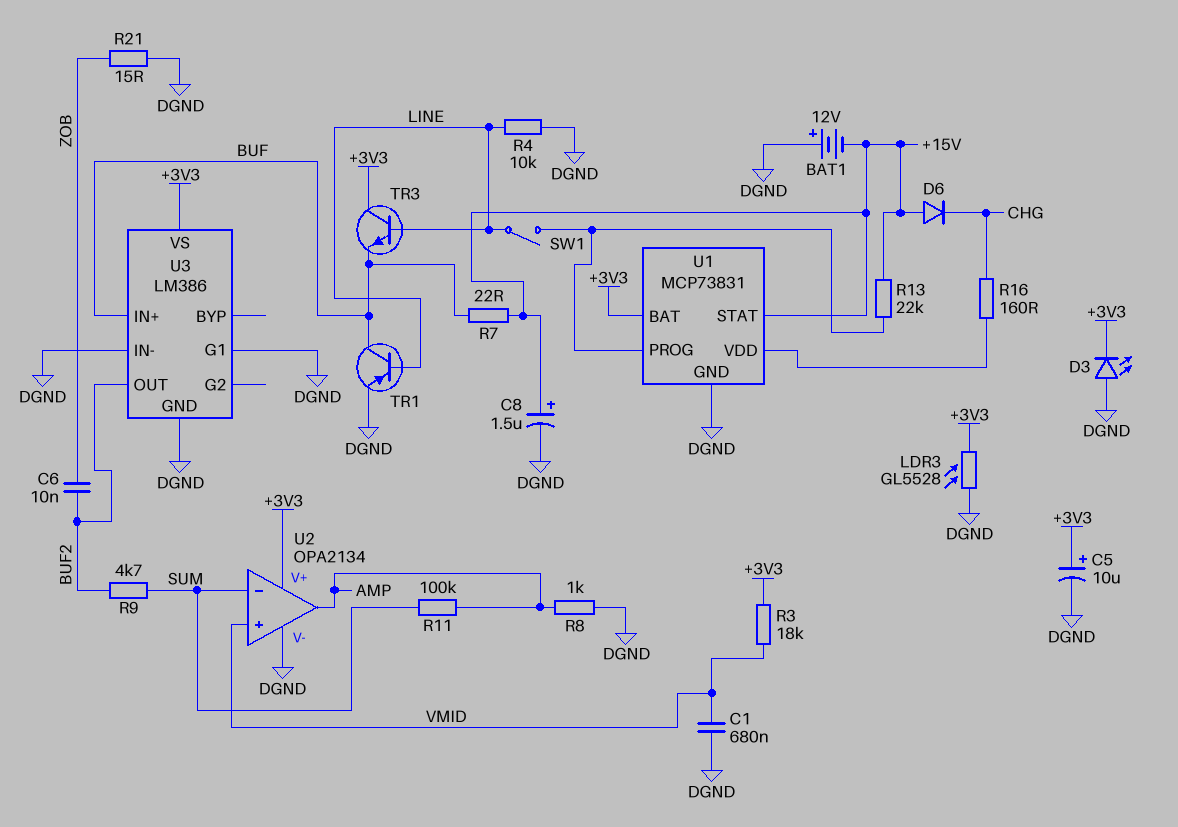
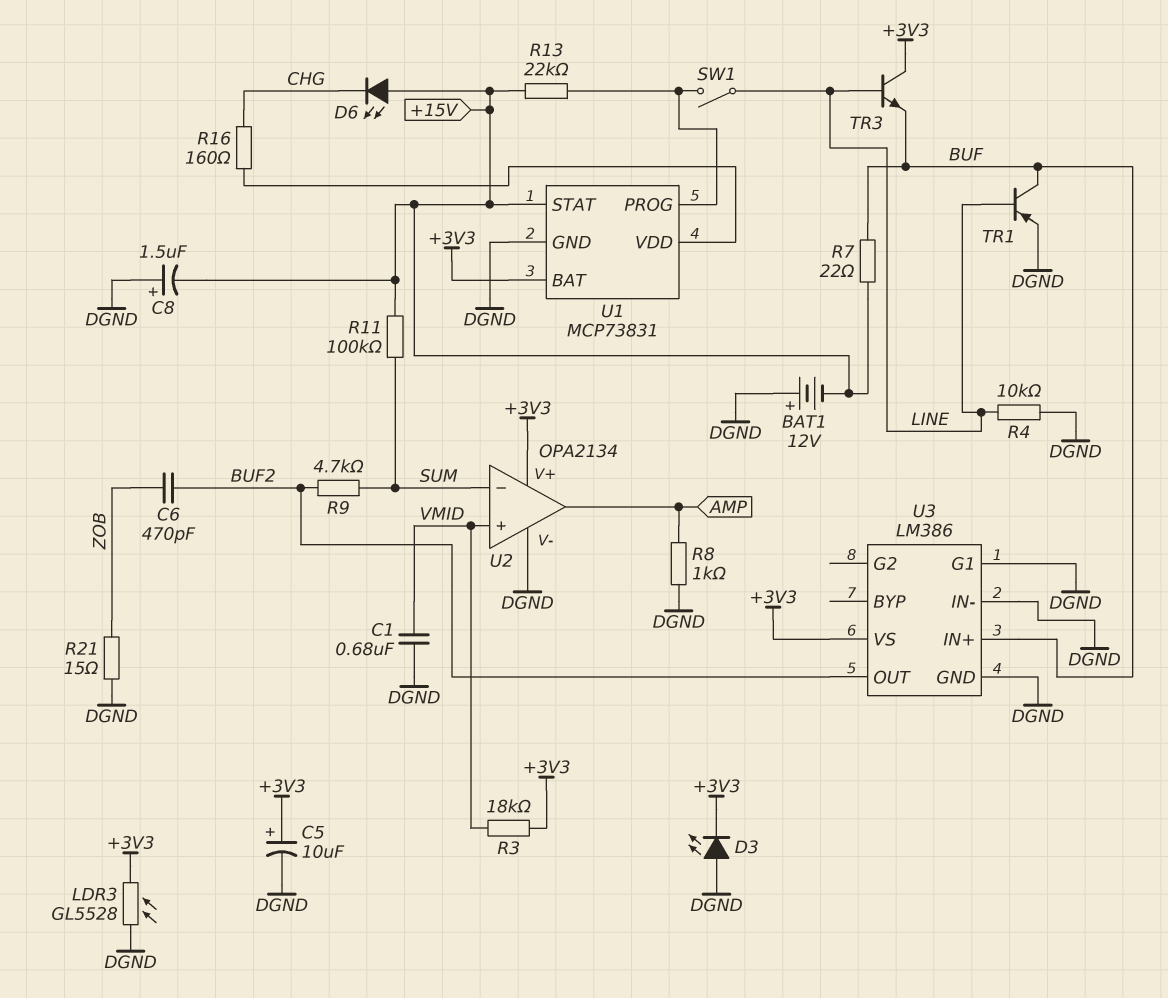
C6: 10nF (BUF2, ZOB) -> 470pF (BUF2, ZOB)
C8: 1.5uF (plus +15V, minus DGND) -> 1.5uF (plus DGND, minus +15V)
D6: diode (A +15V, K CHG) -> LED (A +15V, K CHG)
R11: 100k (AMP, SUM) -> 100k (+15V, SUM)

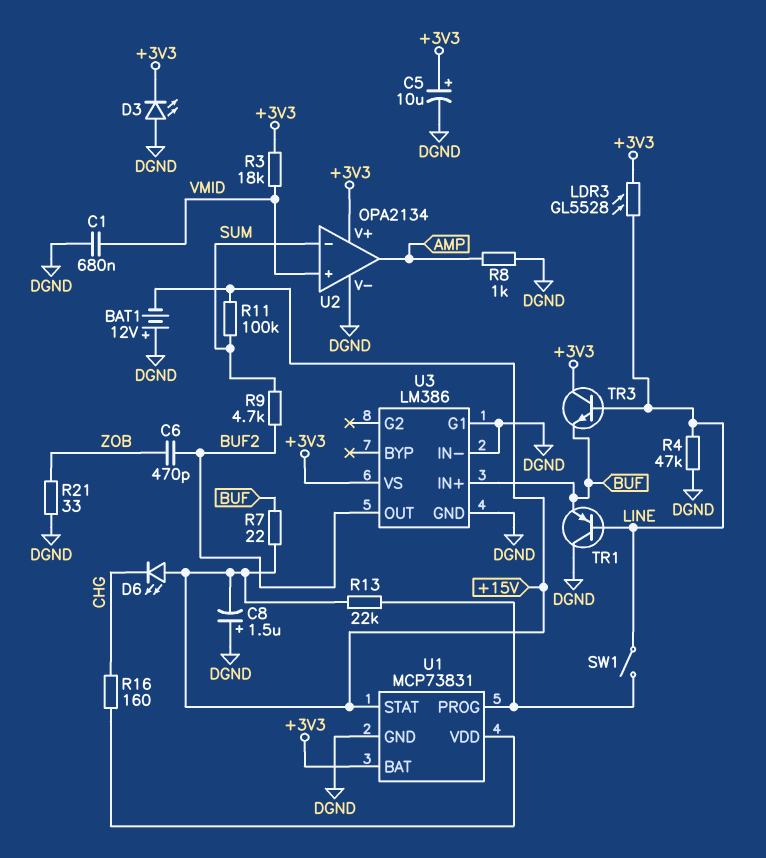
LDR3: GL5528 (+3V3, DGND) -> GL5528 (+3V3, LINE)
R4: 10k (DGND, LINE) -> 47k (DGND, LINE)
R21: 15 (DGND, ZOB) -> 33 (DGND, ZOB)
TR1: PNP (B LINE, C BUF, E DGND) -> PNP (B LINE, C DGND, E BUF)

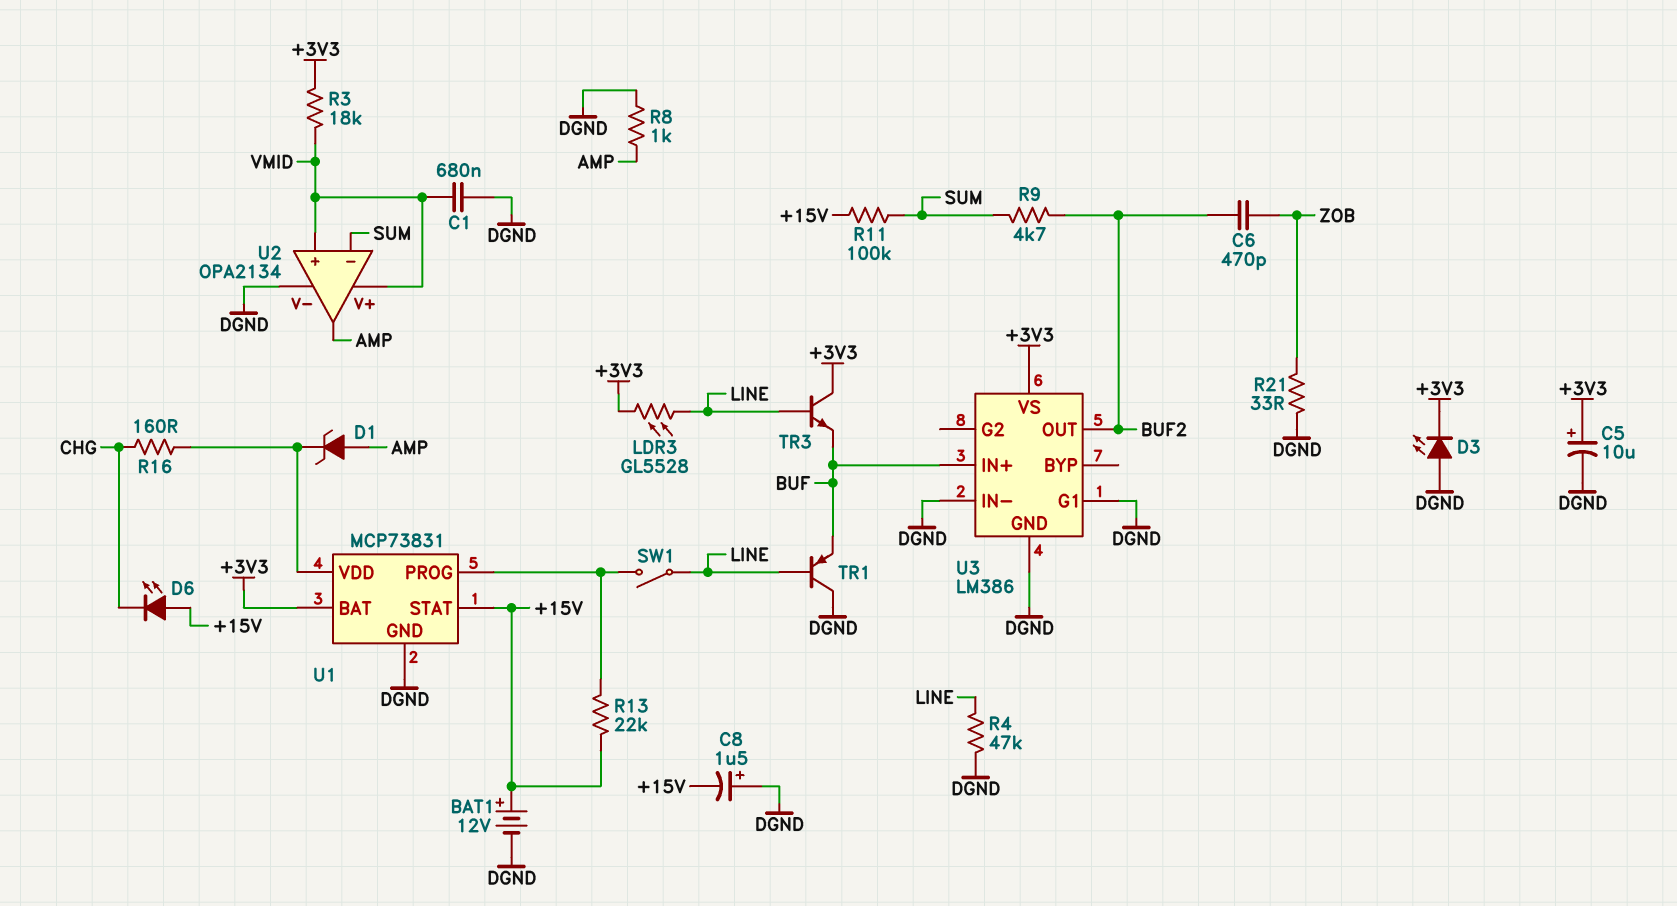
BAT1: 12V (plus DGND, minus +15V) -> 12V (plus +15V, minus DGND)
D1: none -> zener (A AMP, K U1/VDD)
R7: 22 (+15V, BUF) -> none
U2 pin V+: +3V3 -> VMID

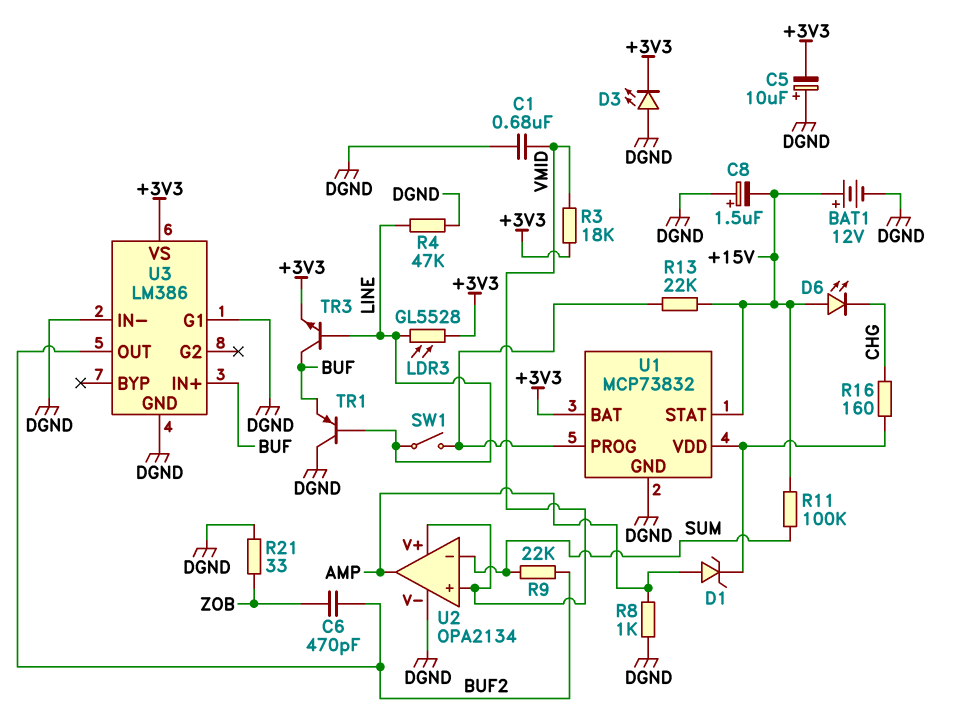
C5: 10uF (plus +3V3, minus DGND) -> 10uF (plus DGND, minus +3V3)
R9: 4.7k (BUF2, SUM) -> 22k (BUF2, SUM)
TR3: NPN (B LINE, C +3V3, E BUF) -> NPN (B LINE, C BUF, E +3V3)
U1: MCP73831 -> MCP73832

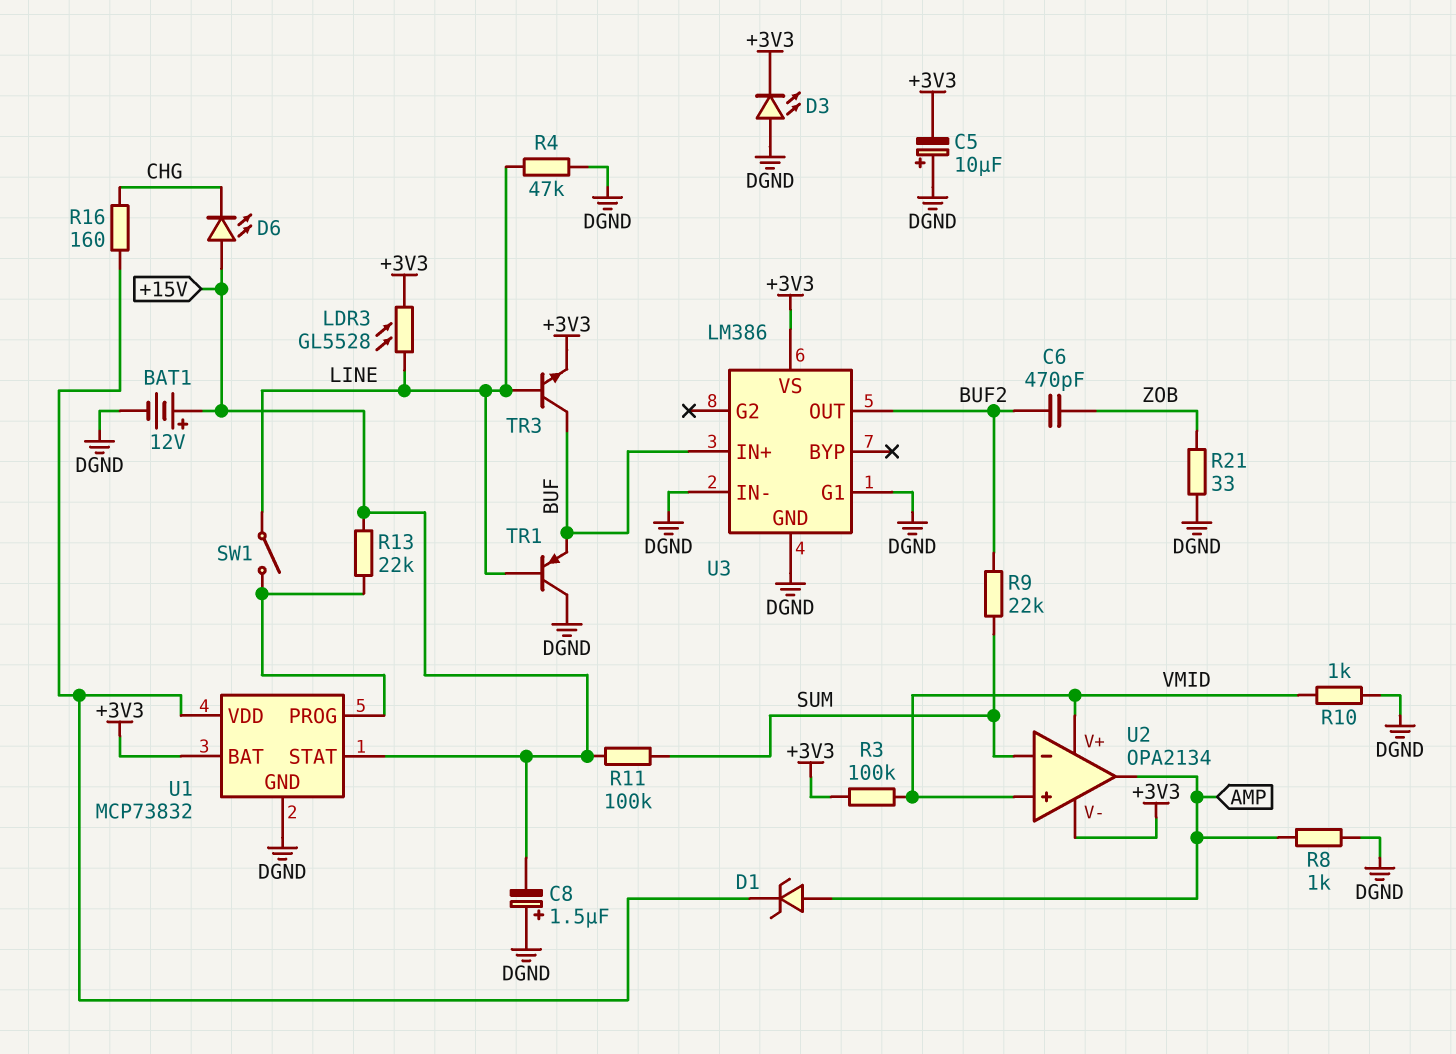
C1: 680nF (DGND, VMID) -> none
R3: 18k (+3V3, VMID) -> 100k (+3V3, VMID)
R10: none -> 1k (DGND, VMID)
U2 pin V-: DGND -> +3V3

